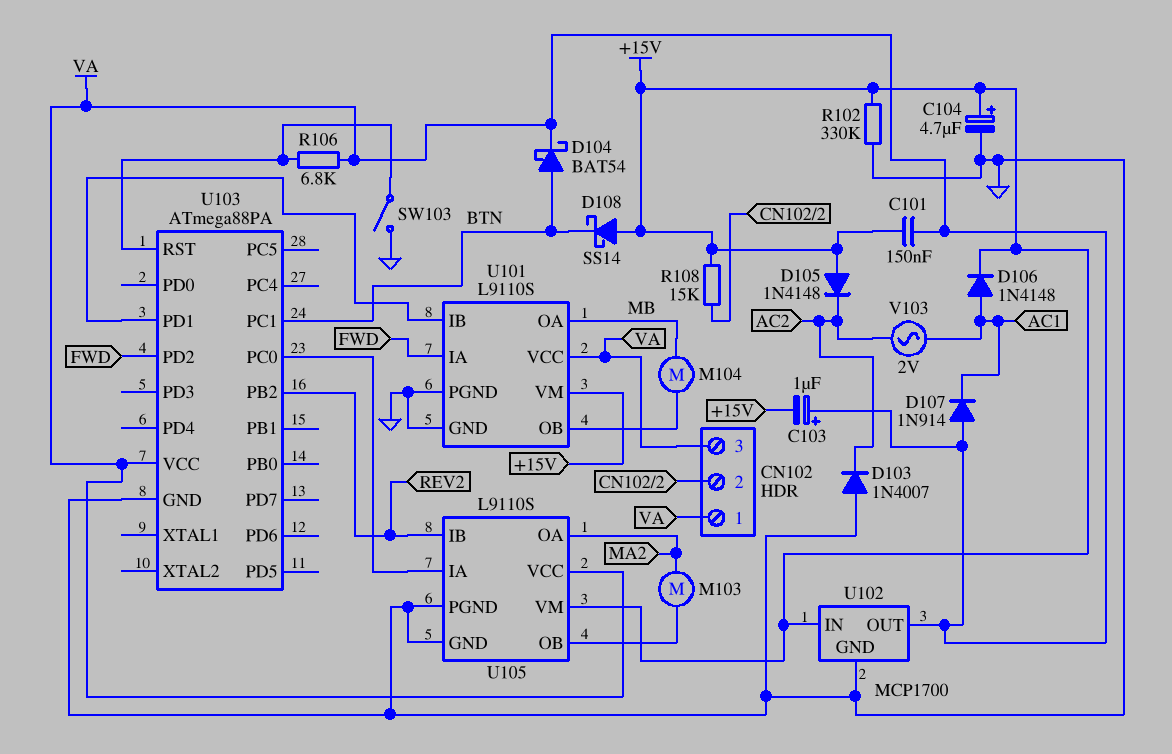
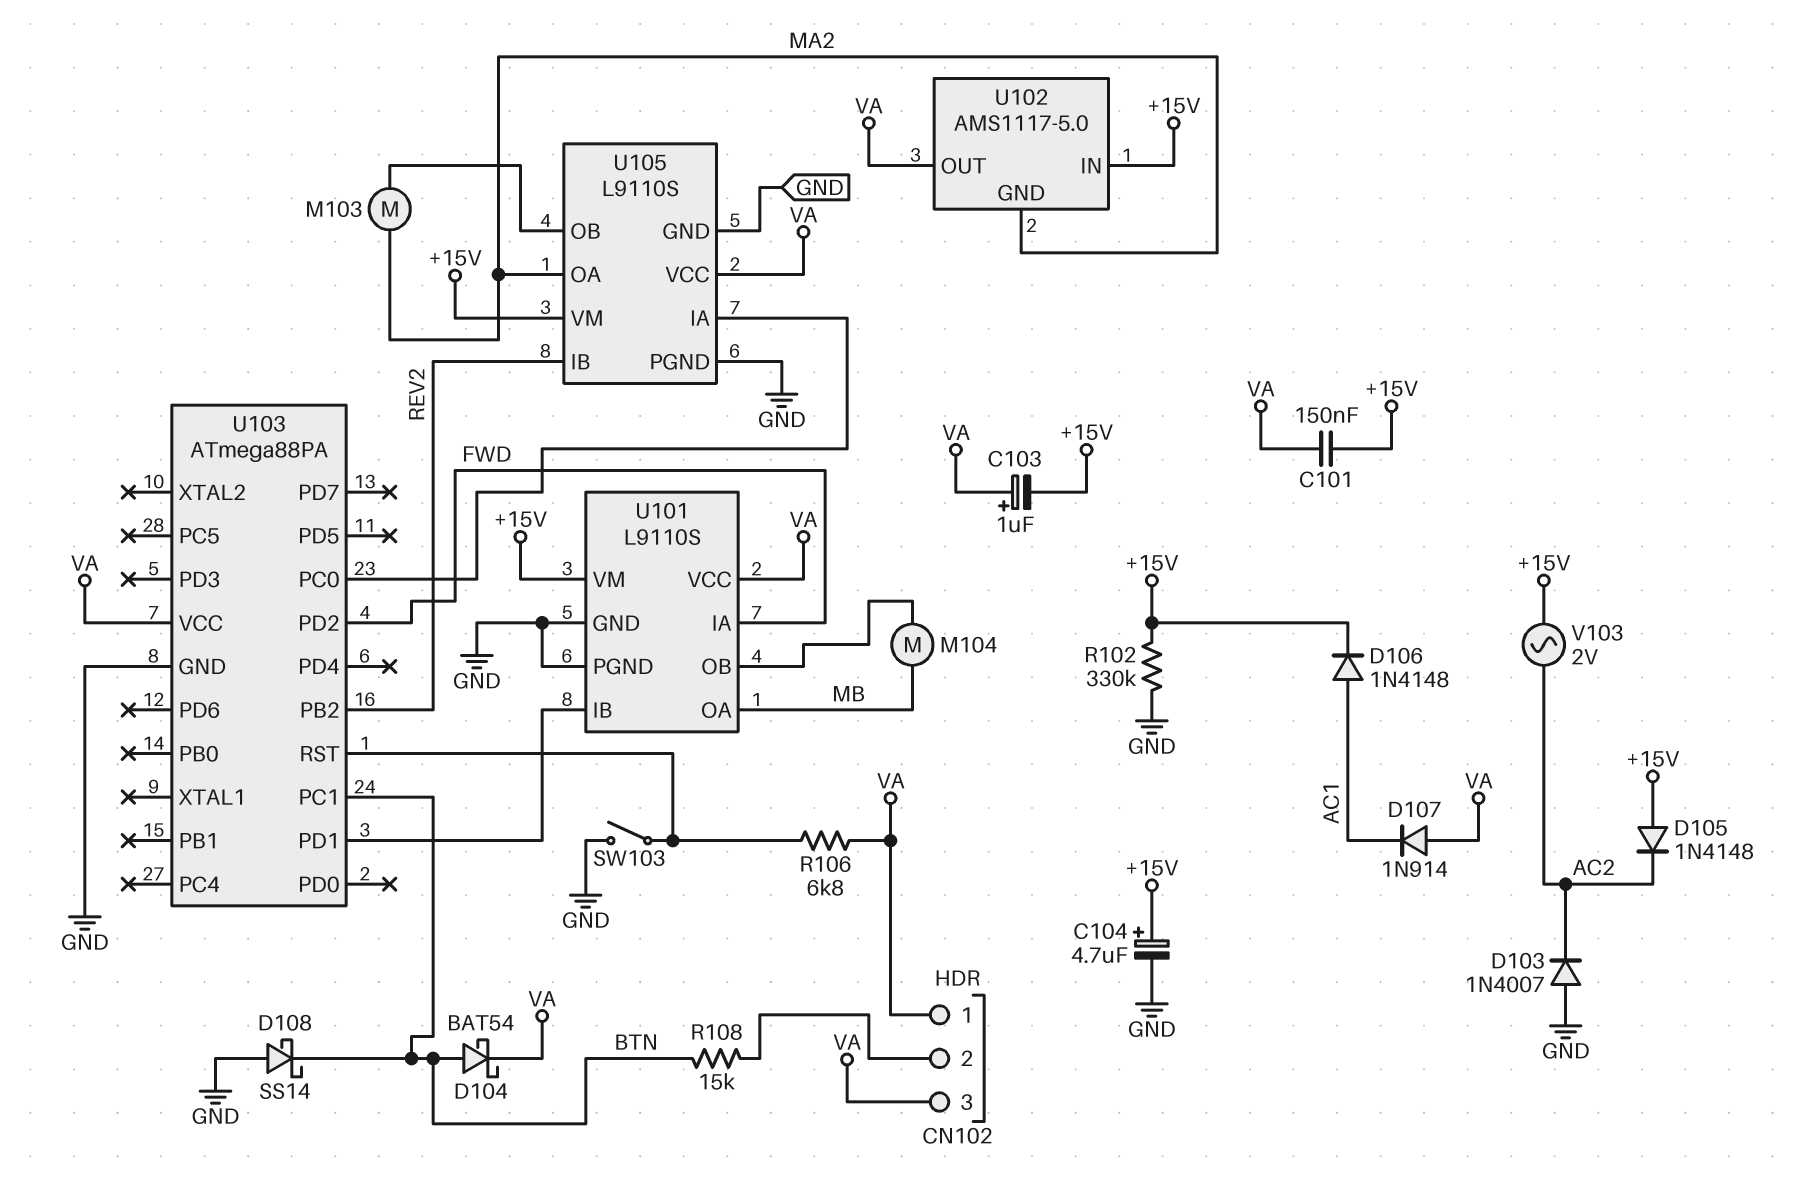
D108: schottky SS14 (A +15V, K BTN) -> schottky SS14 (A GND, K BTN)
R108: 15k (+15V, CN102/2) -> 15k (BTN, CN102/2)
U102: MCP1700 -> AMS1117-5.0
U102 pin GND: GND -> MA2
V103: AC 2V (AC1, AC2) -> AC 2V (+15V, AC2)

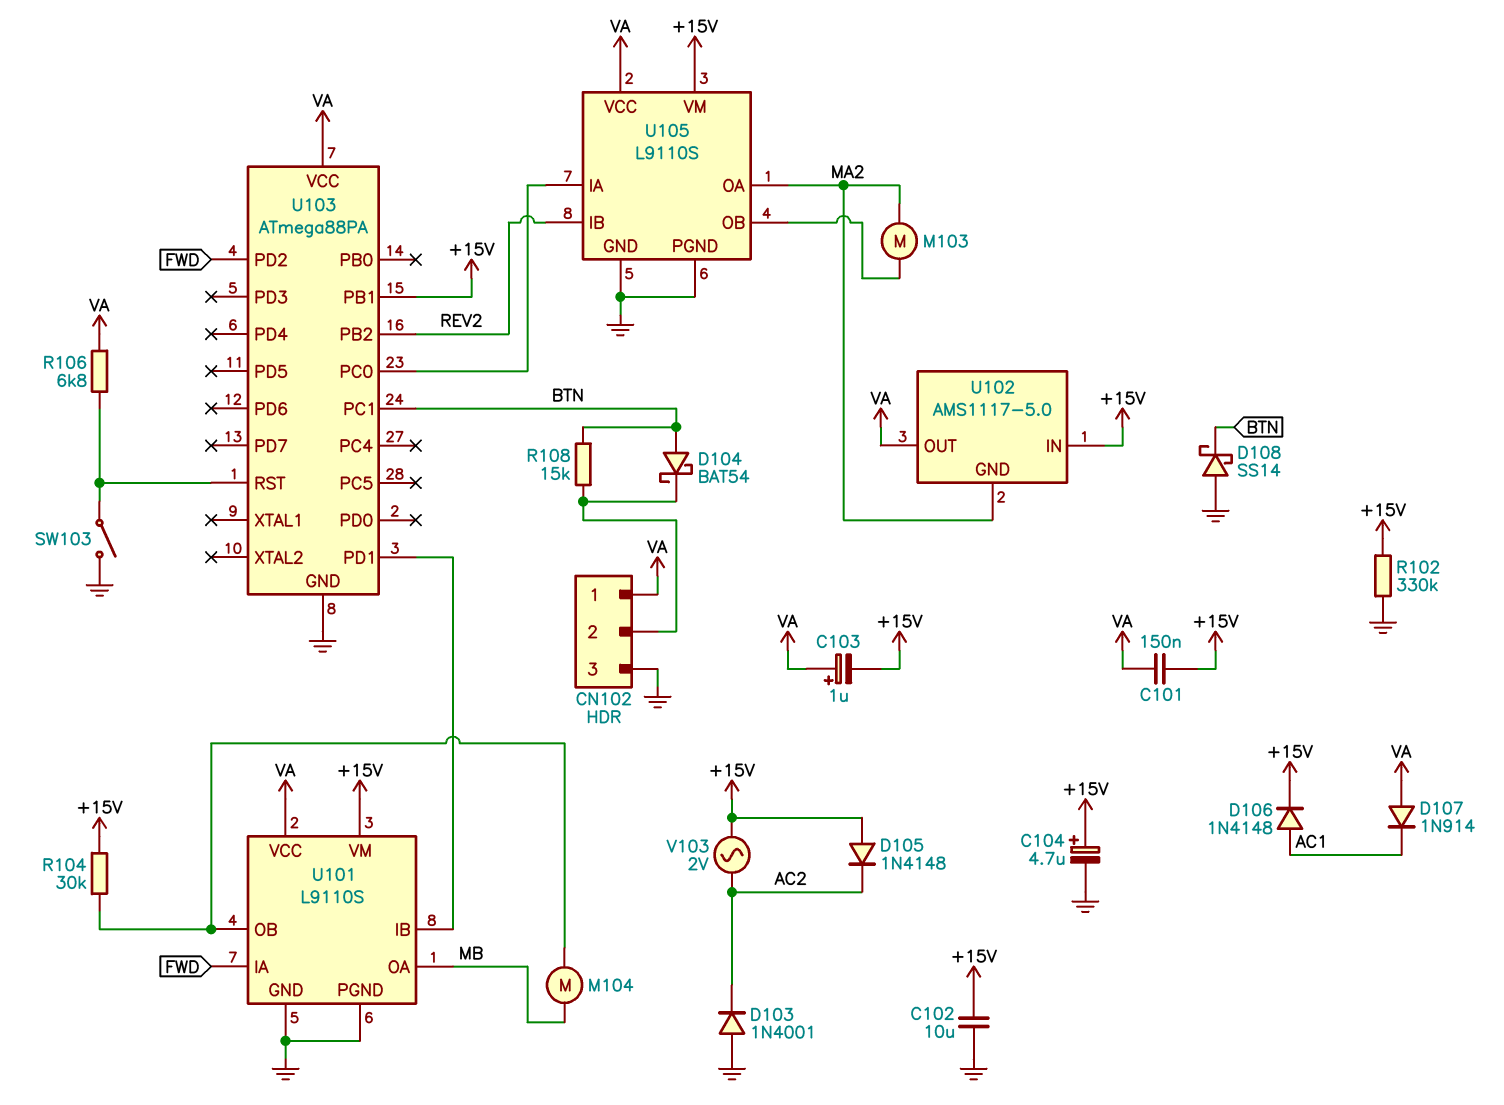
C102: none -> 10uF (+15V, GND)
CN102 pin 3: VA -> GND
D103: diode 1N4007 (A GND, K AC2) -> diode 1N4001 (A GND, K AC2)
D104: schottky BAT54 (A BTN, K VA) -> schottky BAT54 (A BTN, K CN102/2)
R104: none -> 30k (+15V, U101/OB)
U103 pin PB1: none -> +15V

